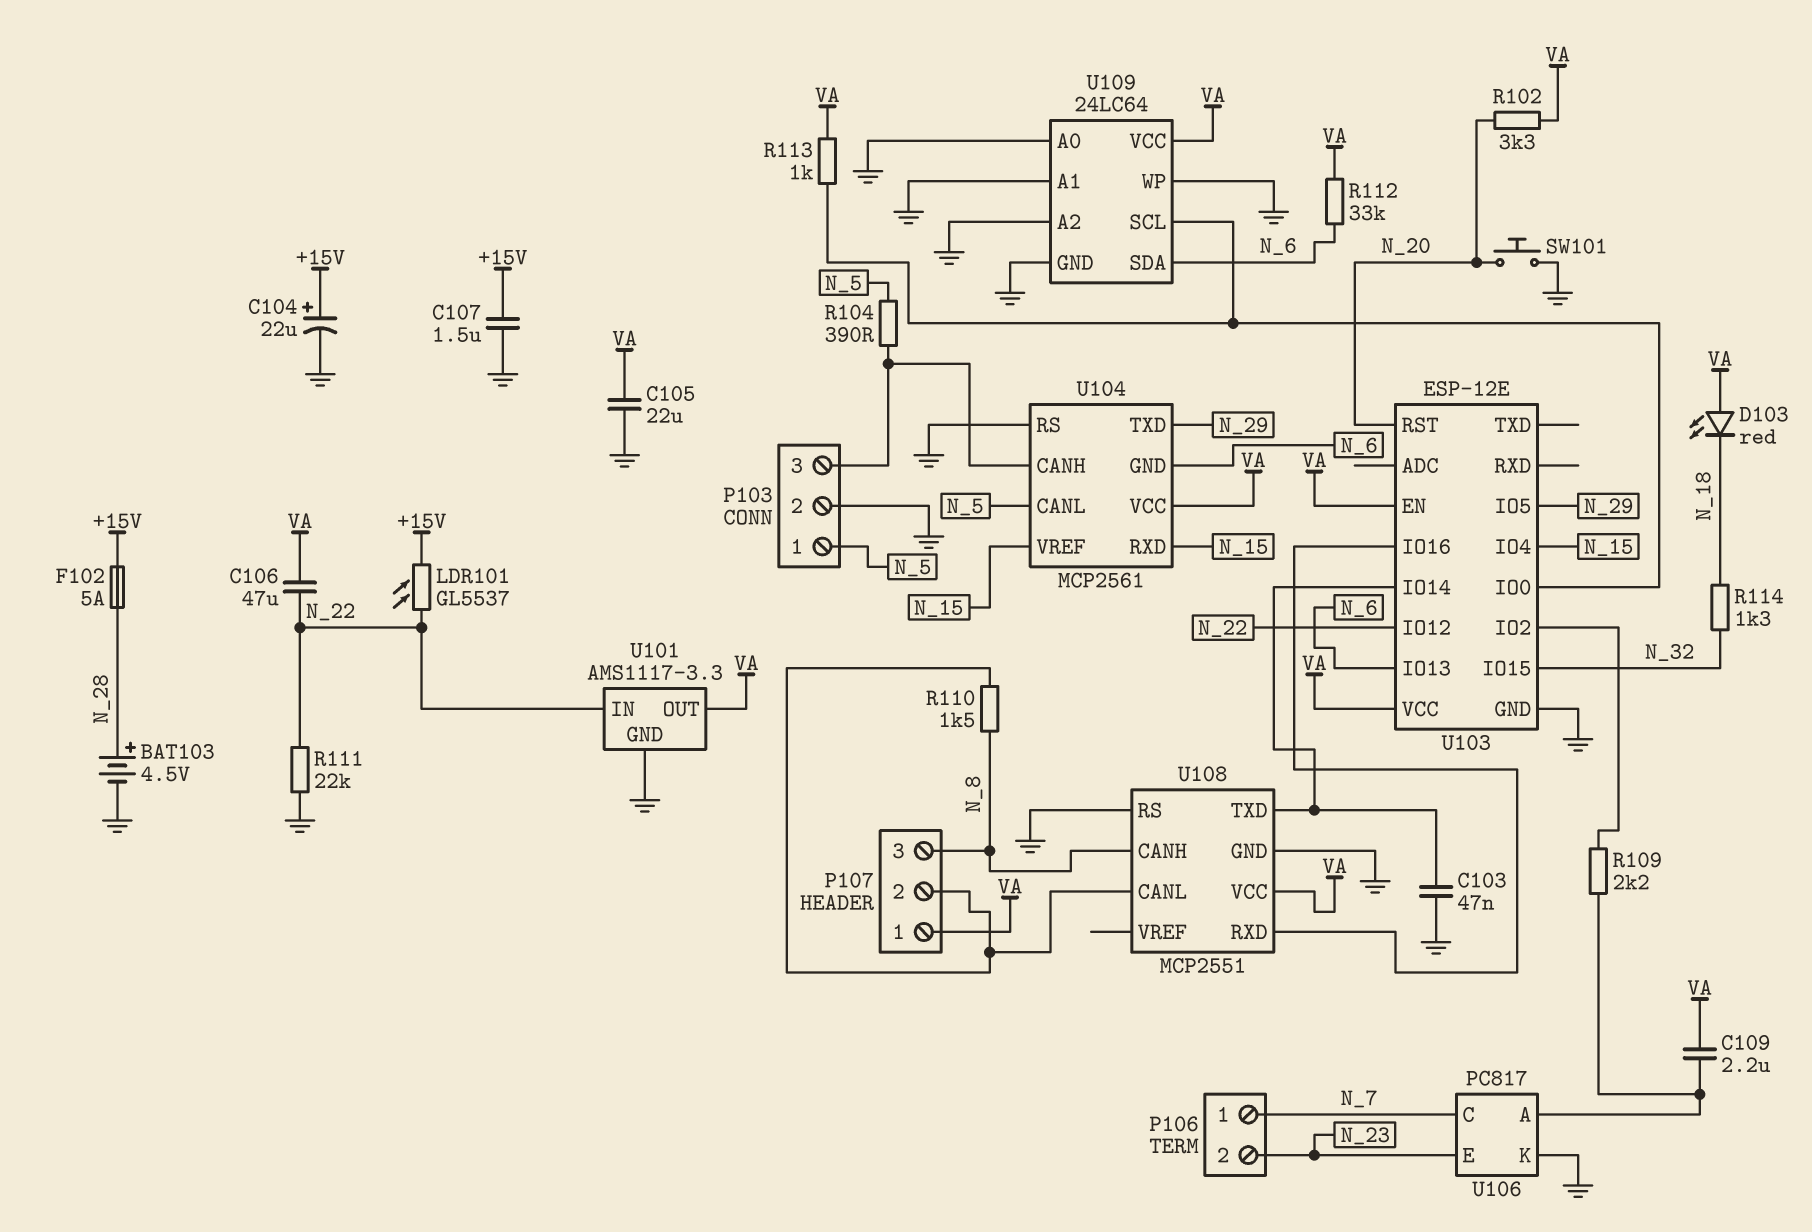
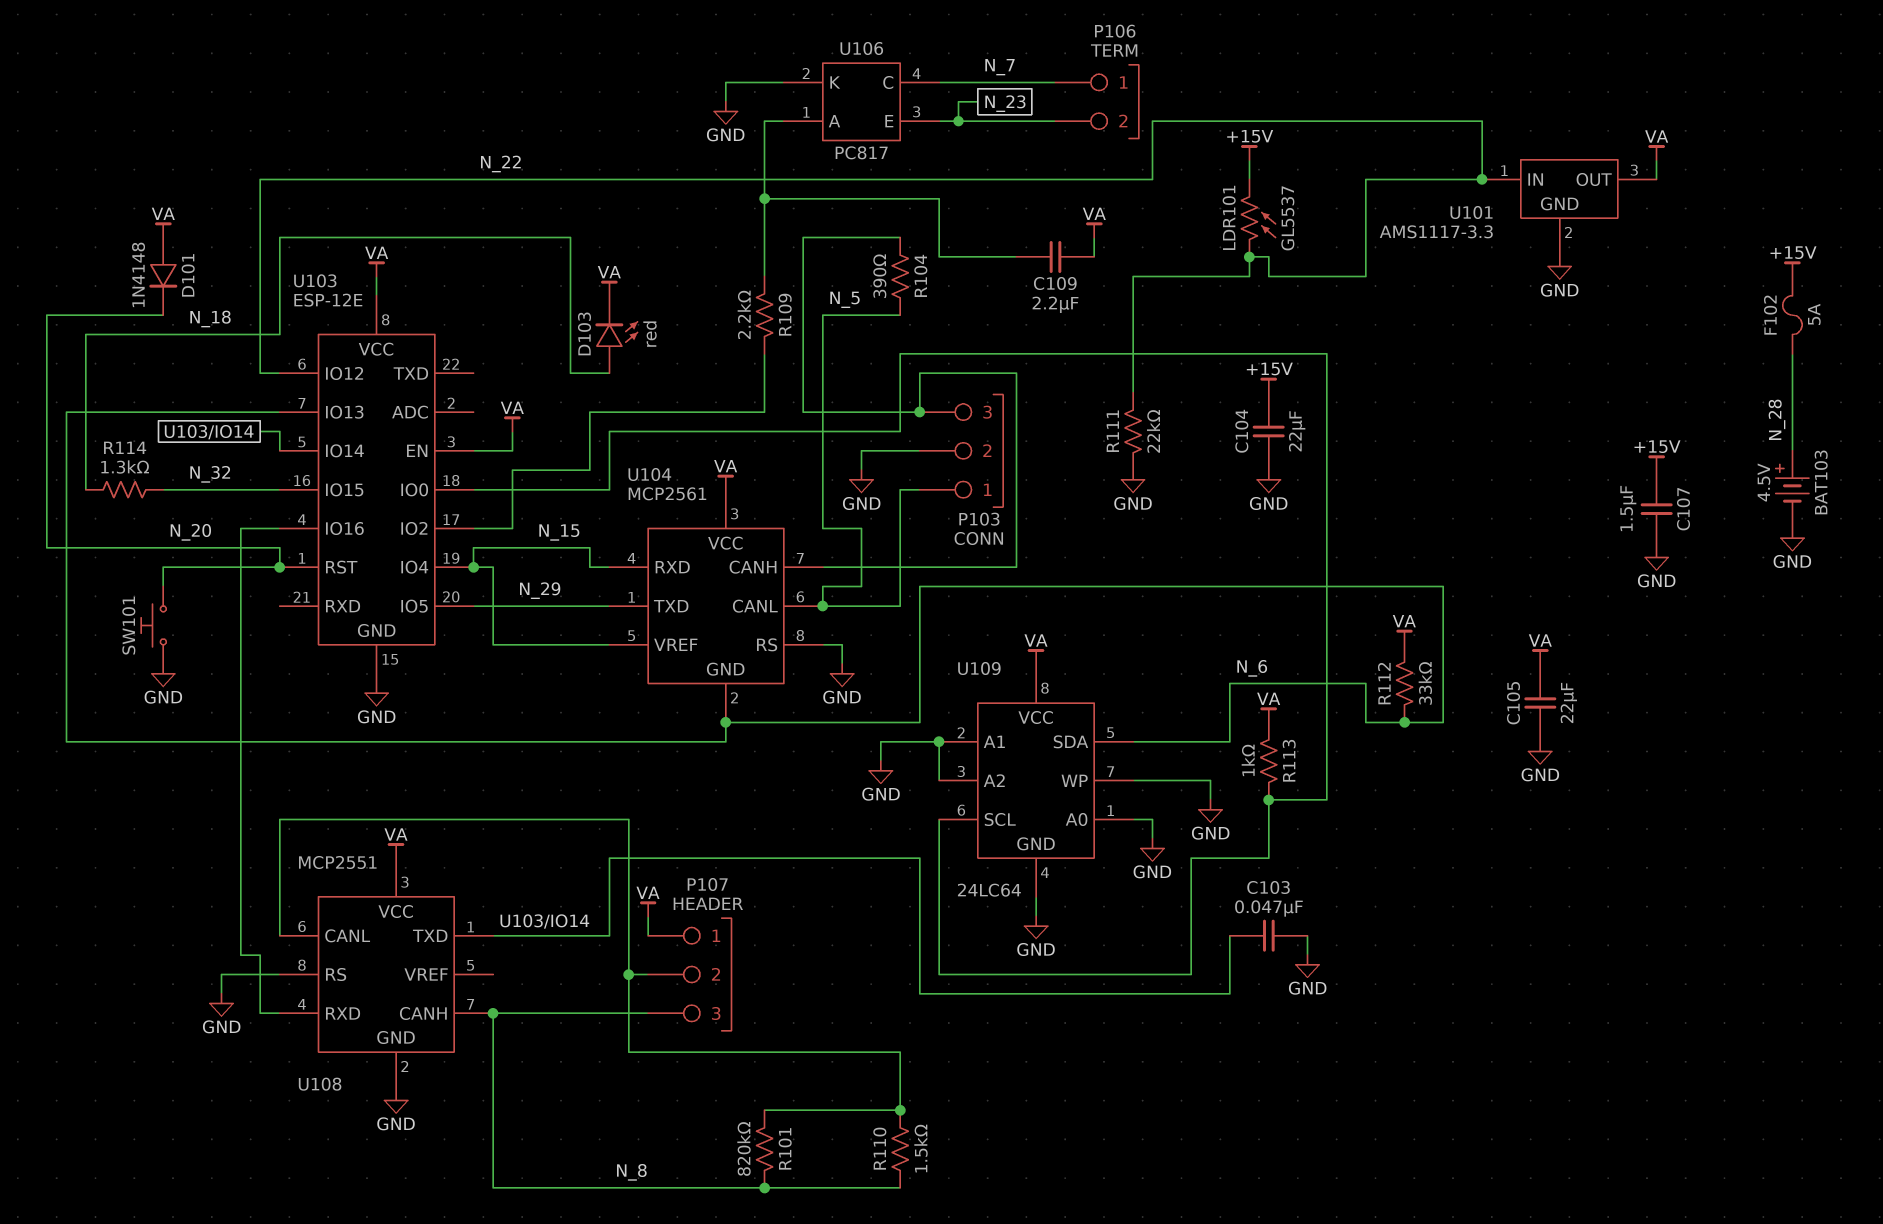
C104: 22uF (plus +15V, minus GND) -> 22uF (+15V, GND)
C106: 47uF (N_22, VA) -> none
D101: none -> diode 1N4148 (A VA, K N_20)
D103: LED red (A VA, K N_18) -> LED red (A N_18, K VA)
R101: none -> 820k (N_8, P107/2)
R102: 3.3k (N_20, VA) -> none

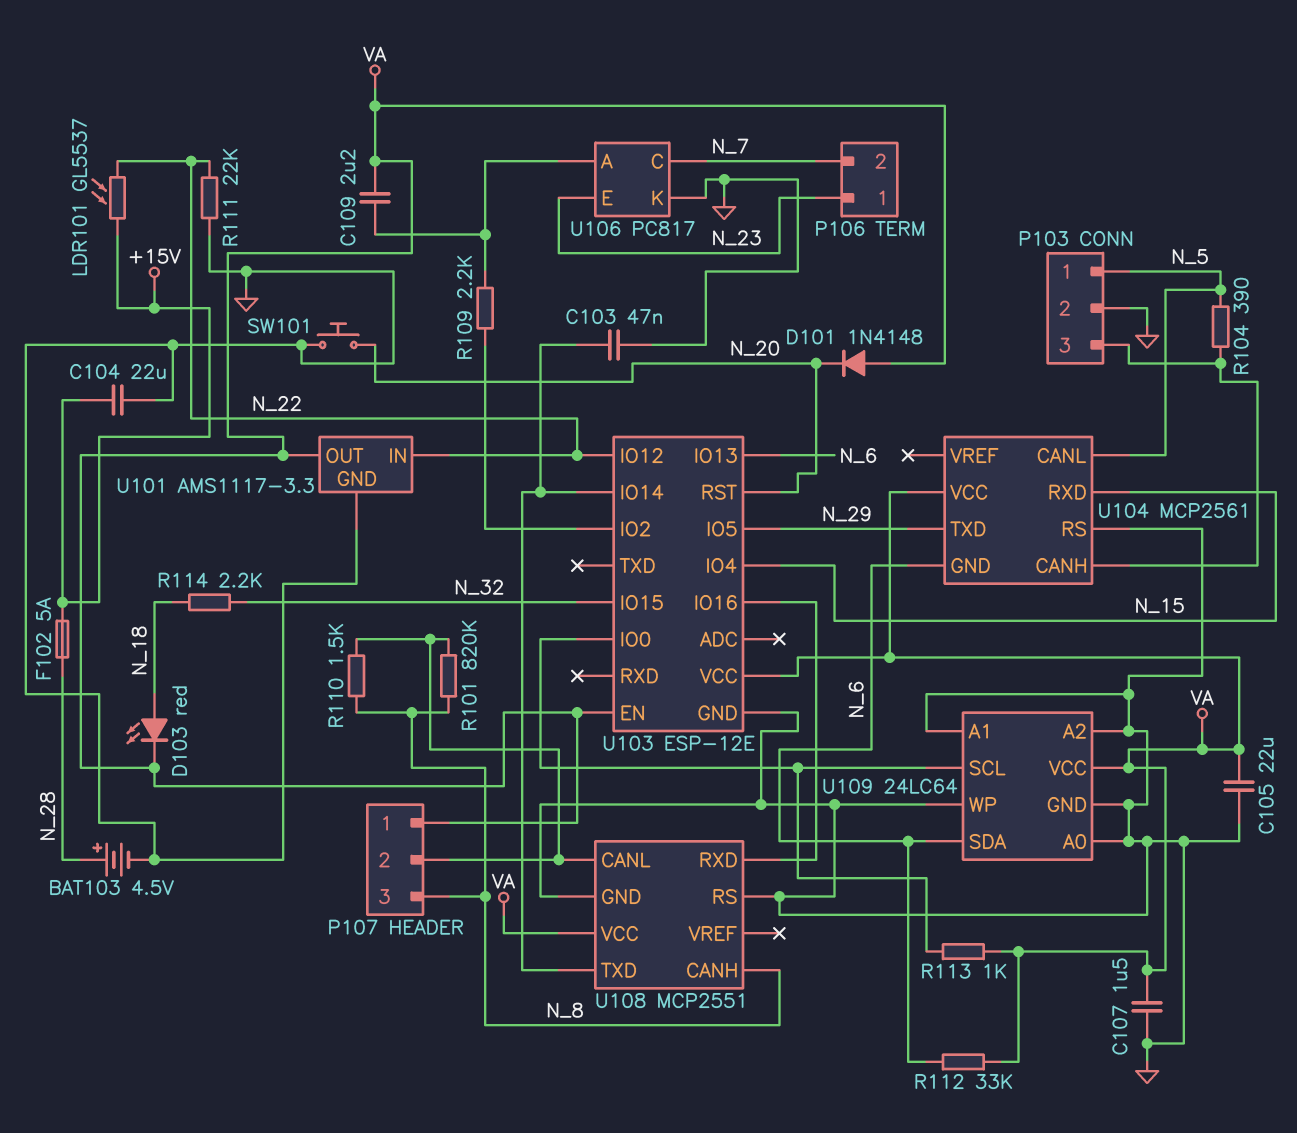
C107: 1.5uF (+15V, GND) -> 1.5uF (GND, VA)
P106 pin 1: N_7 -> N_23
P106 pin 2: N_23 -> N_7
R114: 1.3k (N_18, N_32) -> 2.2k (N_18, N_32)
U104 pin VREF: N_15 -> none

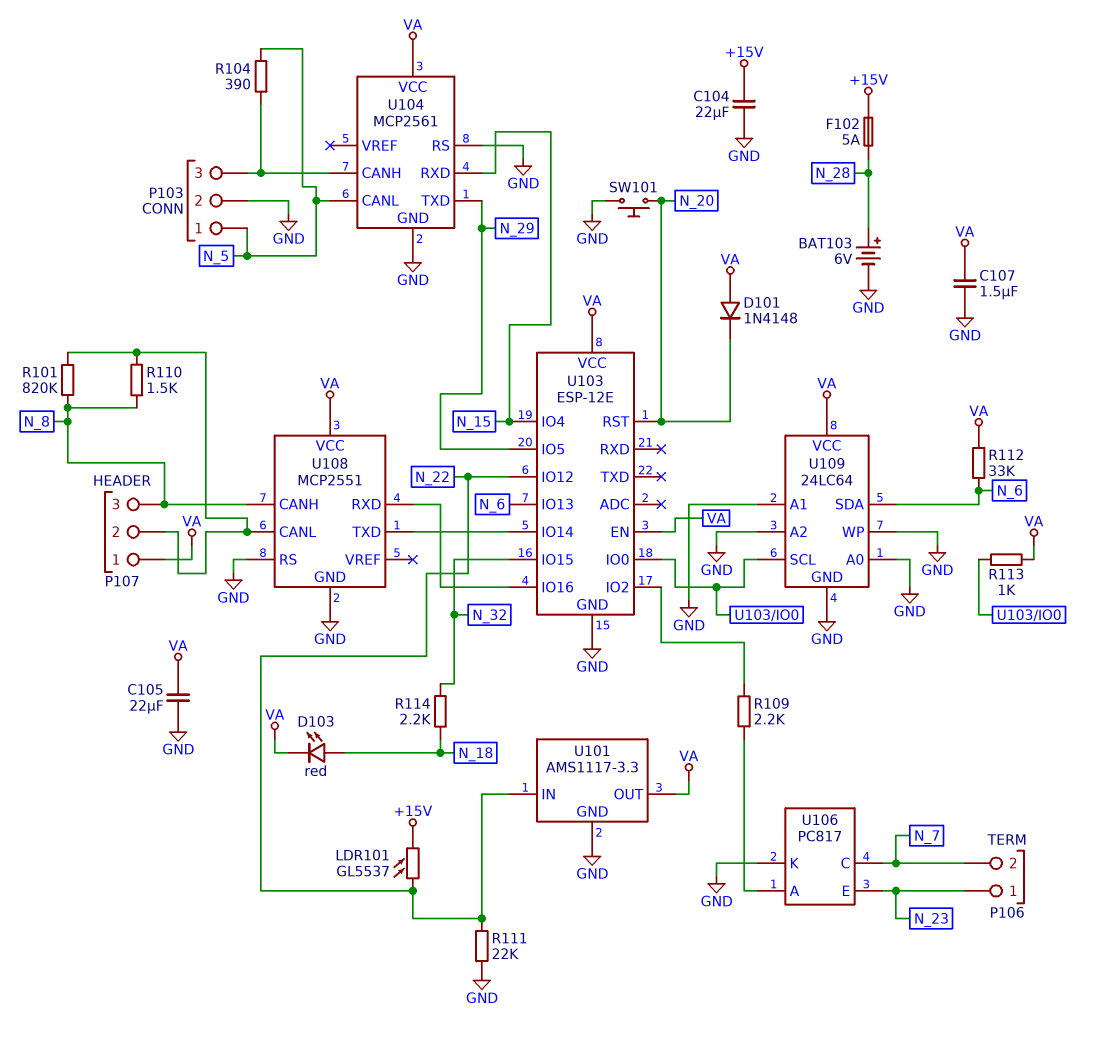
BAT103: 4.5V (plus N_28, minus GND) -> 6V (plus N_28, minus GND)
C103: 47nF (GND, U103/IO14) -> none
C109: 2.2uF (U106/A, VA) -> none
U104 pin GND: N_6 -> GND

